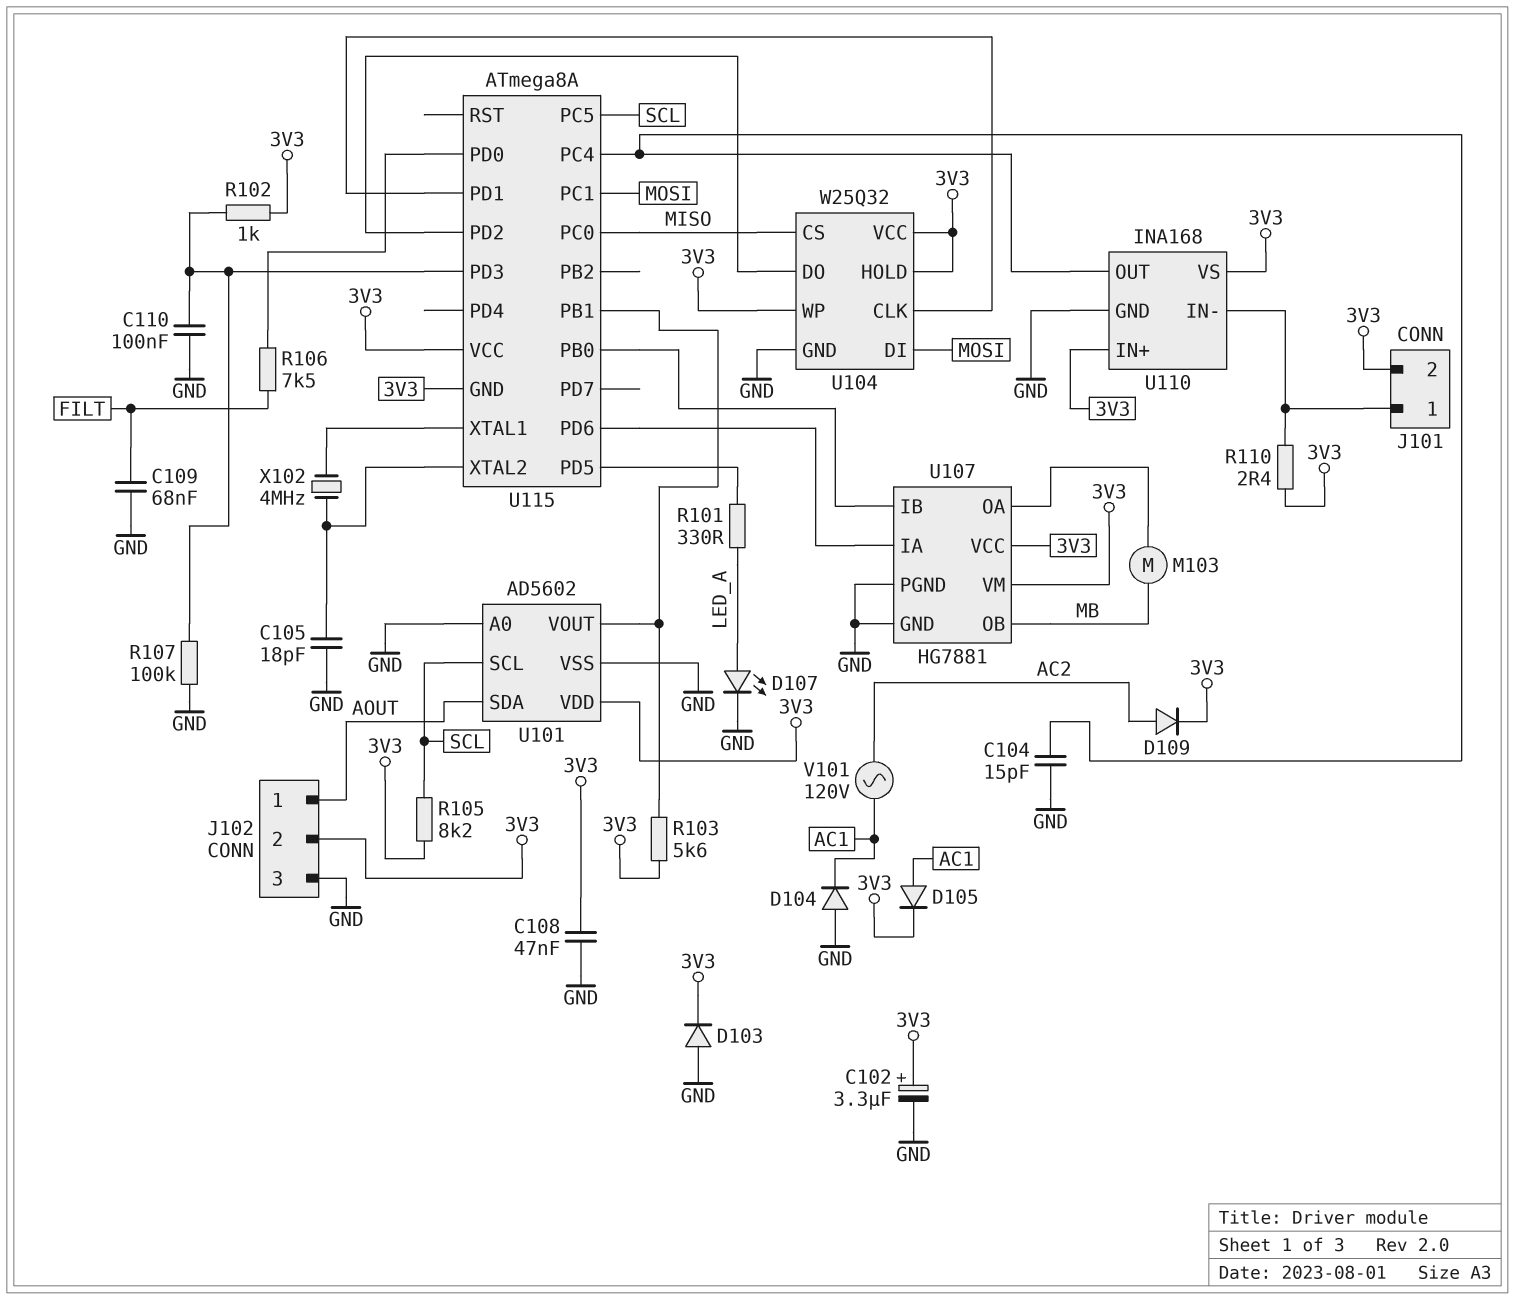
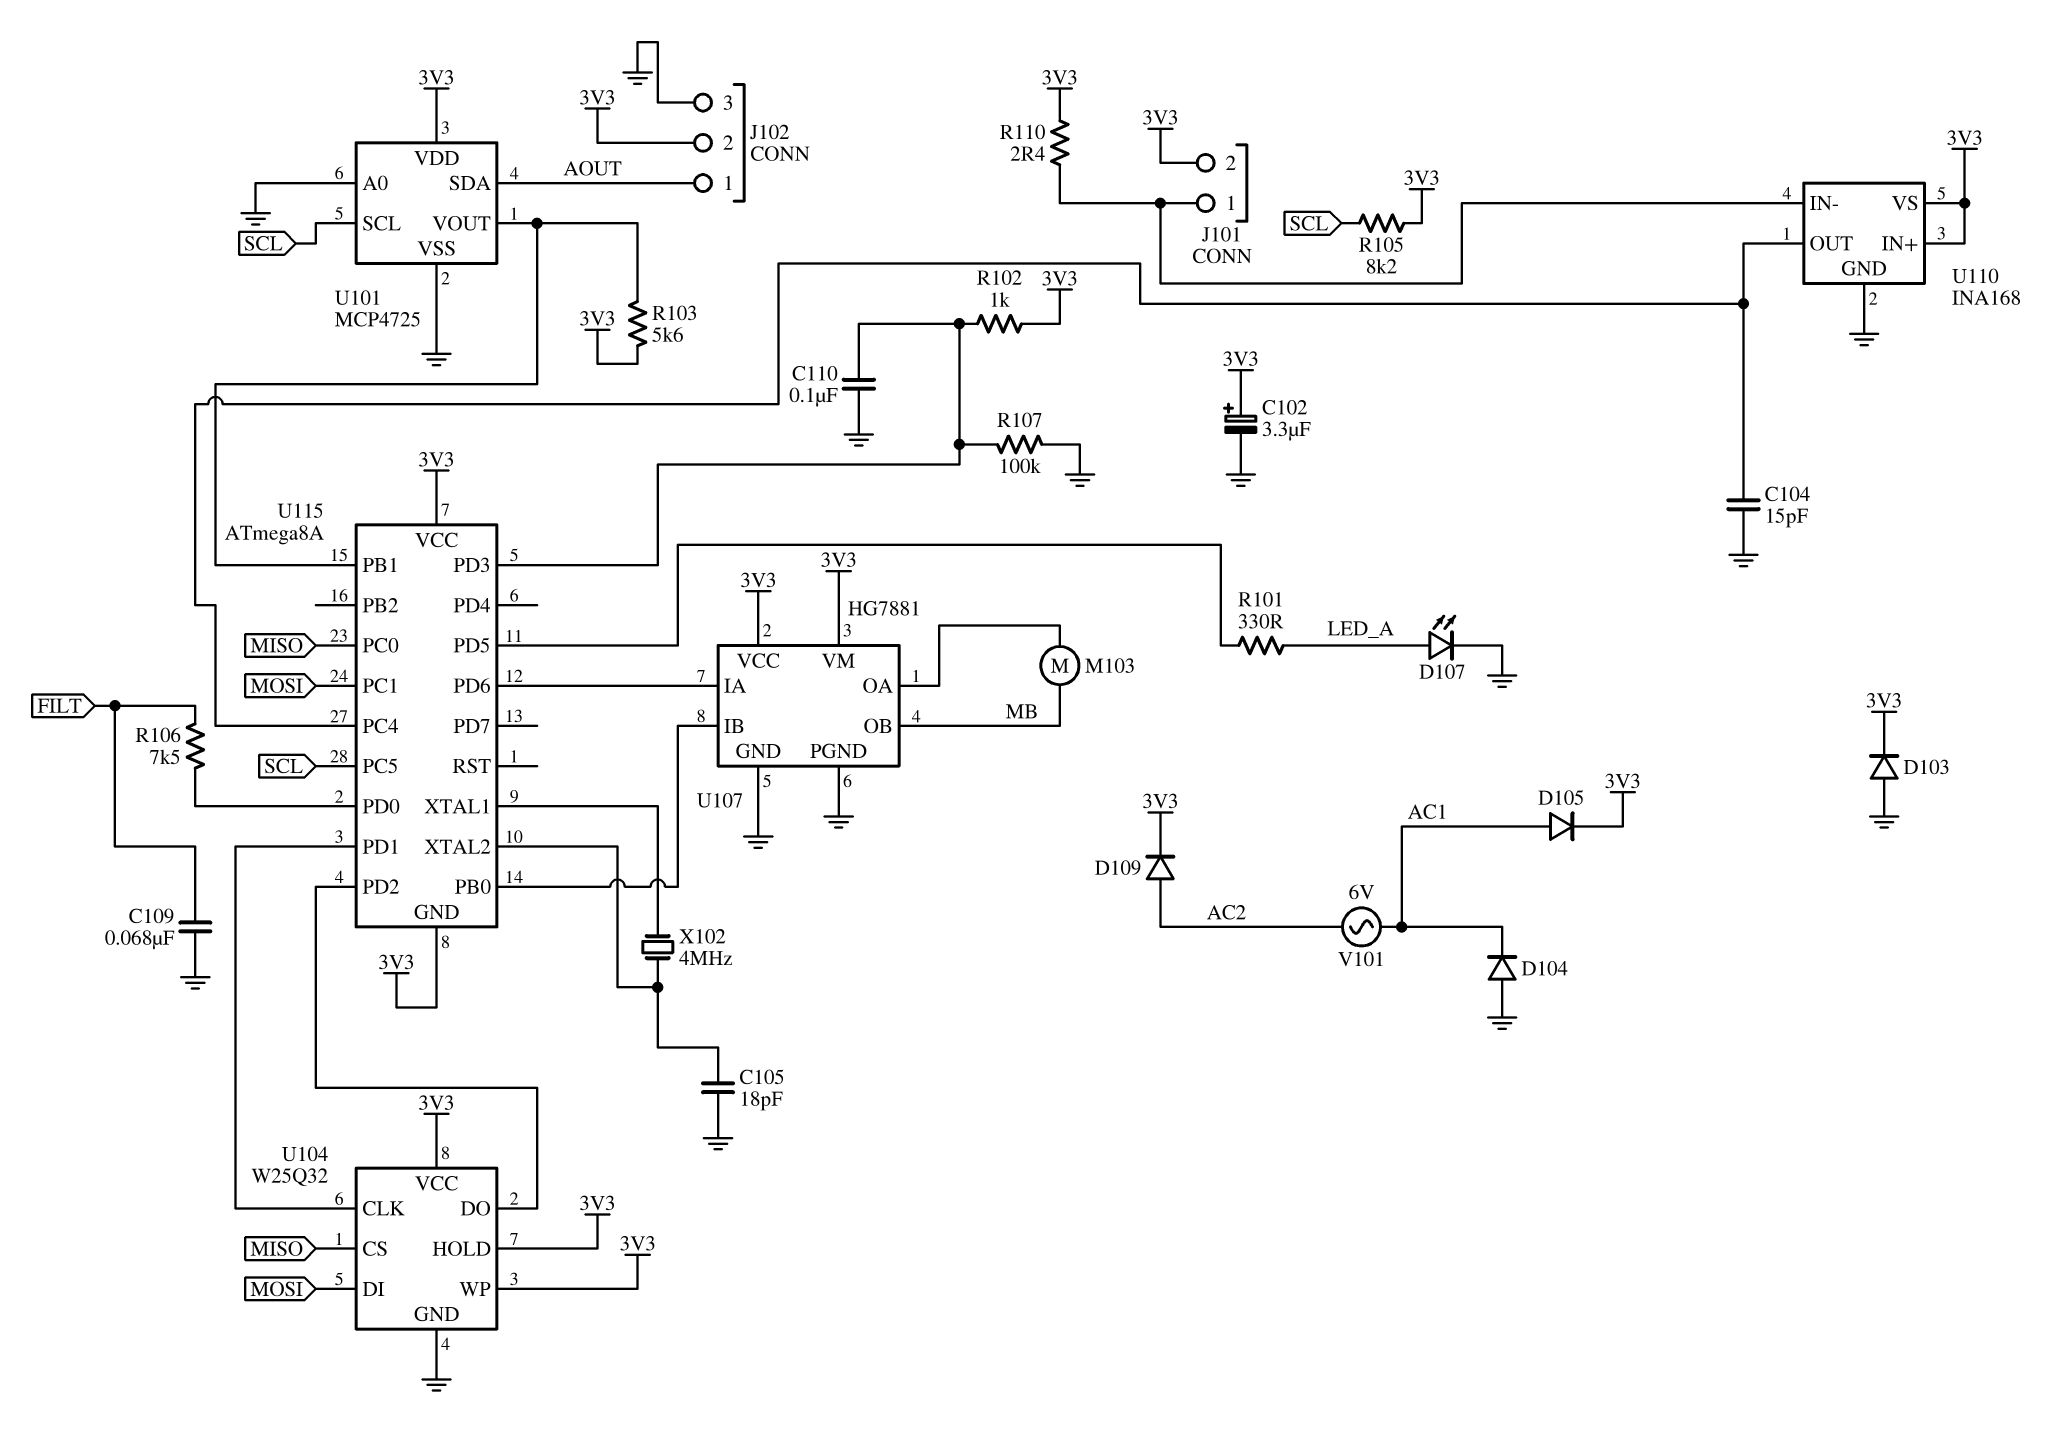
C108: 47nF (3V3, GND) -> none
U101: AD5602 -> MCP4725
V101: AC 120V (AC1, AC2) -> AC 6V (AC1, AC2)

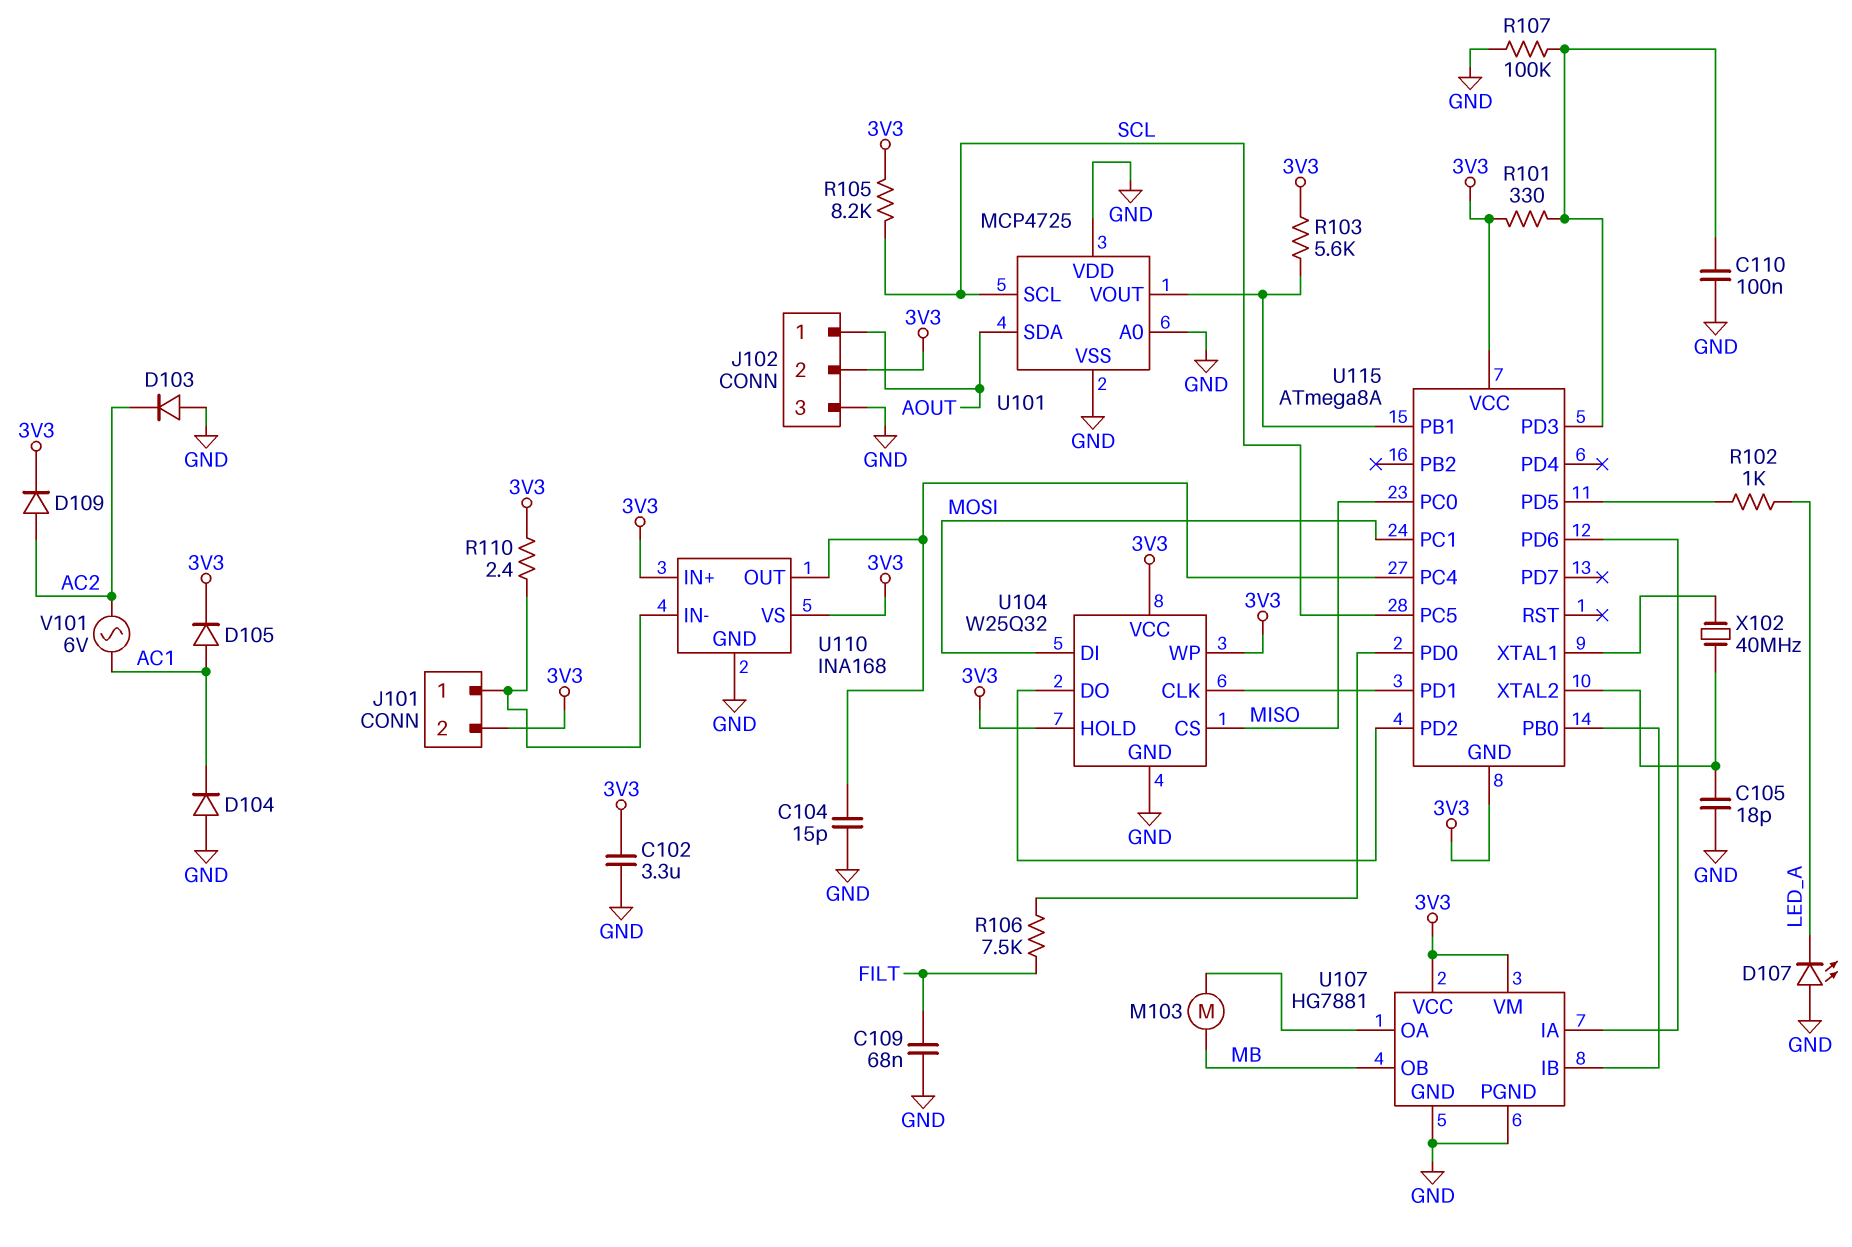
C102: 3.3uF (plus 3V3, minus GND) -> 3.3uF (3V3, GND)
D103: diode (A GND, K 3V3) -> diode (A GND, K AC2)
D107: LED (A LED_A, K GND) -> LED (A GND, K LED_A)
R101: 330 (LED_A, U115/PD5) -> 330 (3V3, U115/PD3)
R102: 1k (3V3, U115/PD3) -> 1k (LED_A, U115/PD5)
U101 pin VDD: 3V3 -> GND
X102: 4MHz (U115/XTAL1, U115/XTAL2) -> 40MHz (U115/XTAL1, U115/XTAL2)

